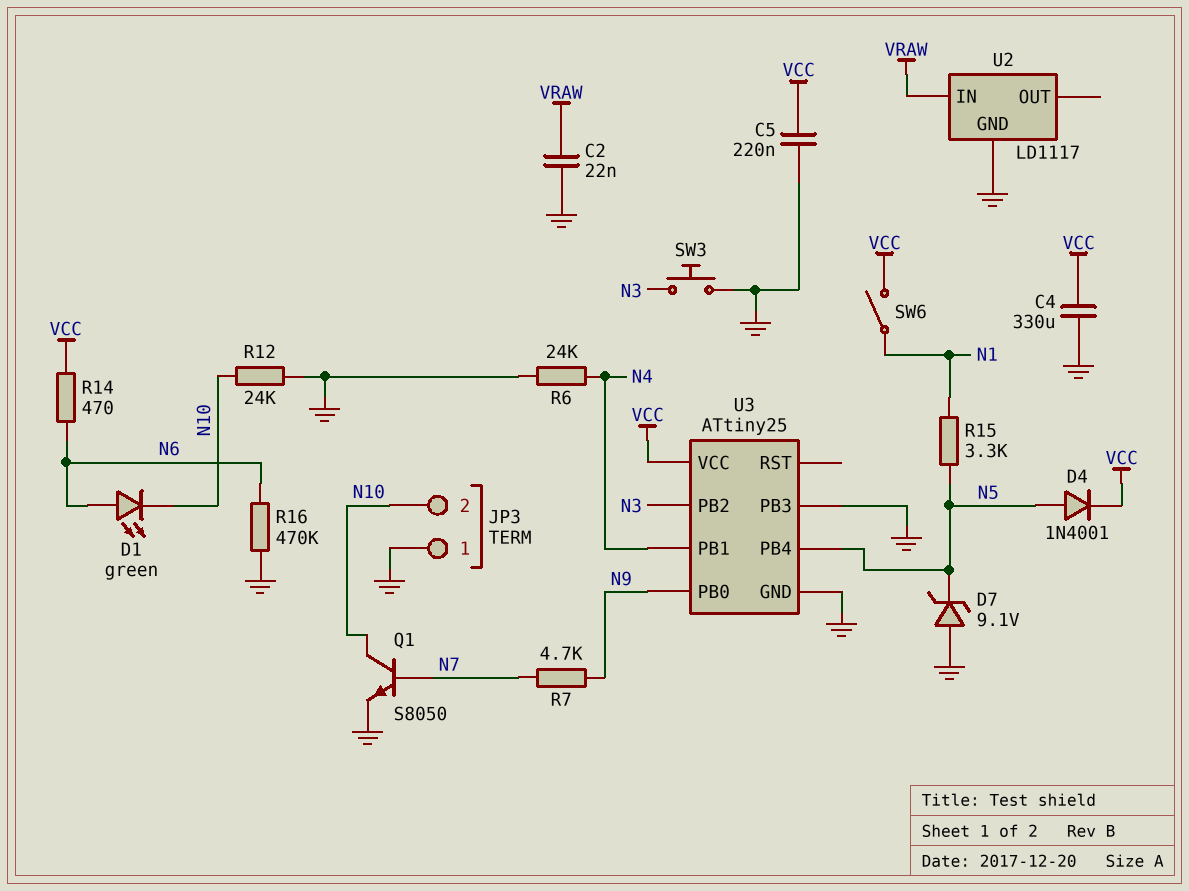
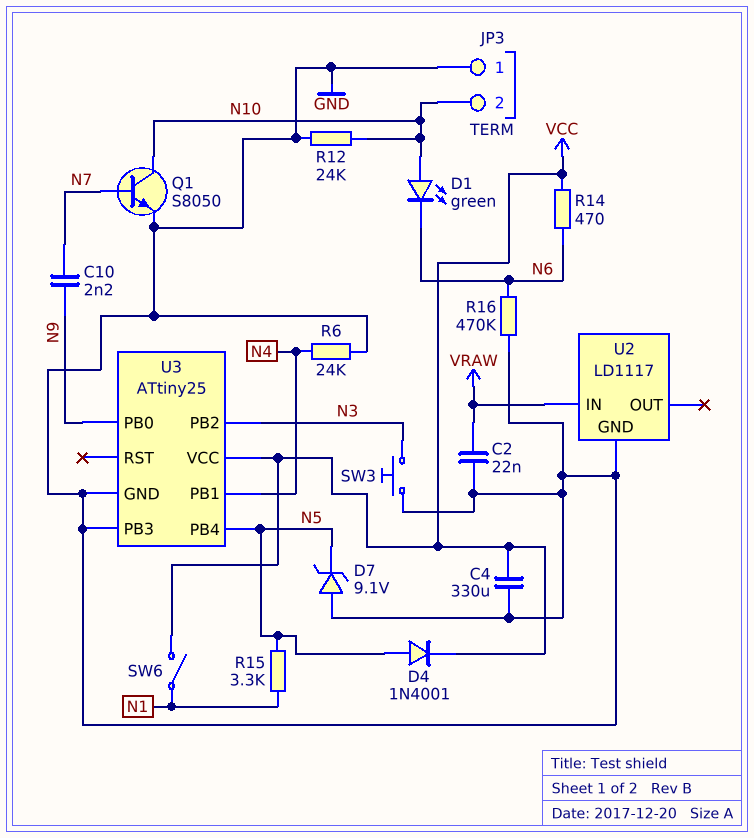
C5: 220nF (GND, VCC) -> none
C10: none -> 2.2nF (N7, N9)
D1: LED green (A N6, K N10) -> LED green (A N10, K N6)
R7: 4.7k (N7, N9) -> none

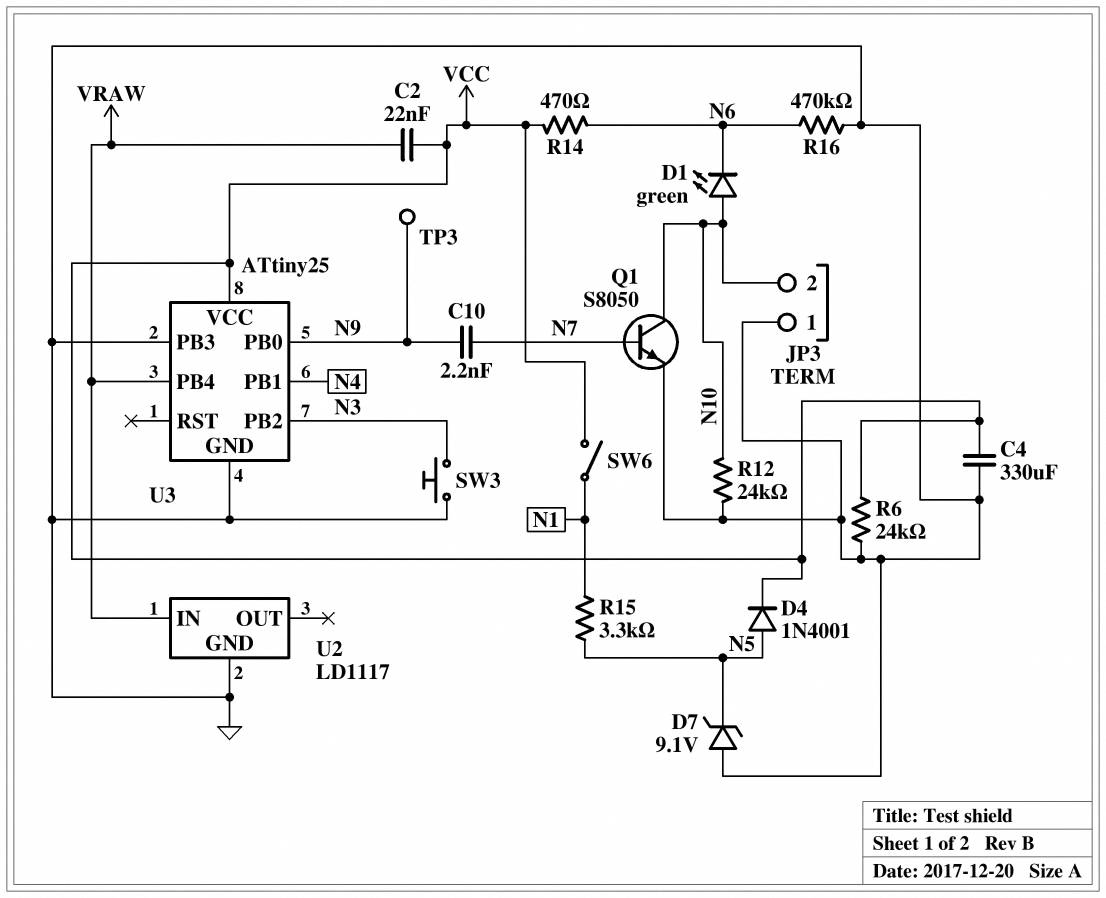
C2: 22nF (GND, VRAW) -> 22nF (VCC, VRAW)
R6: 24k (GND, N4) -> 24k (GND, VCC)
TP3: none -> test point (N9)
U3 pin PB4: N5 -> VRAW

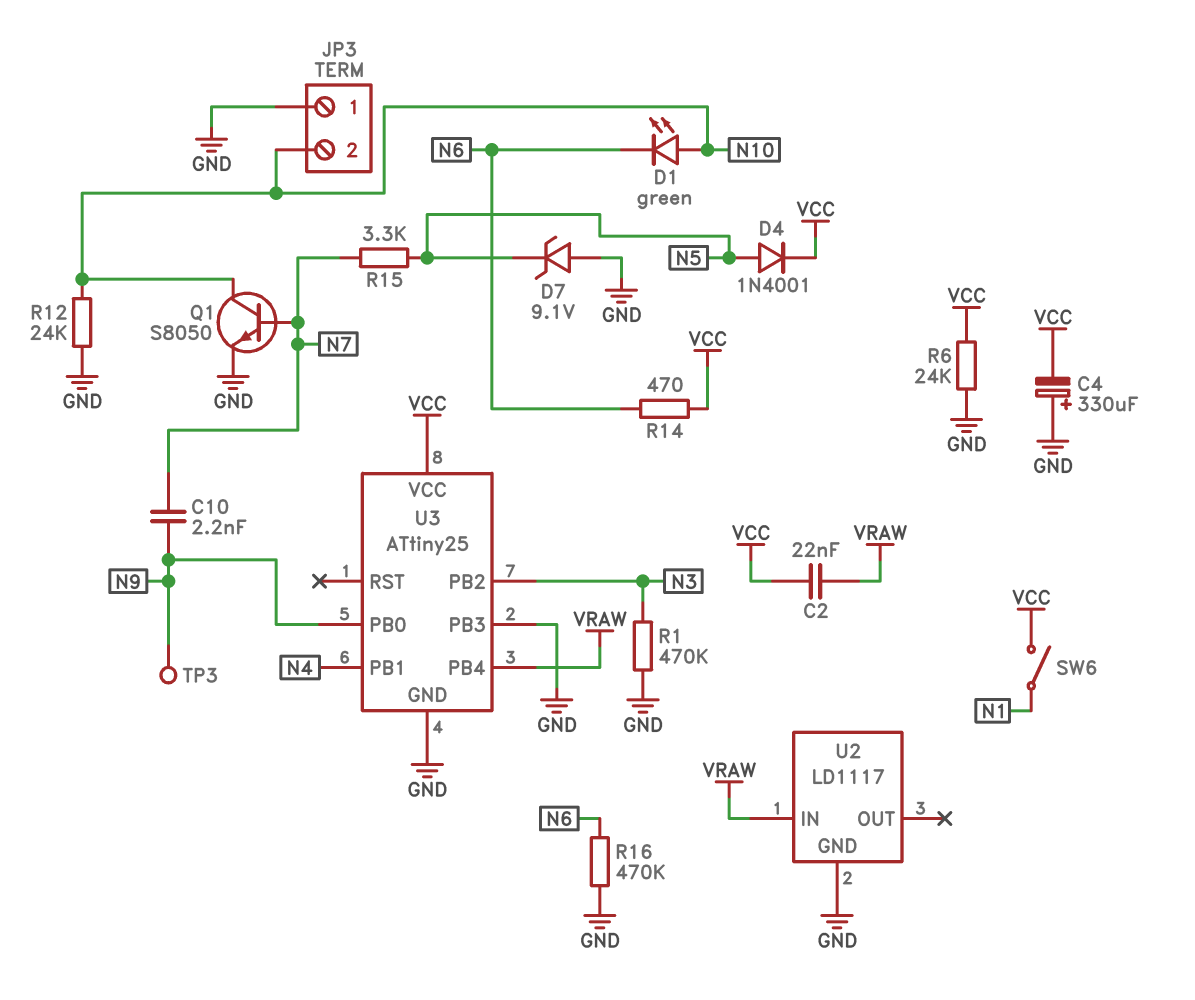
C4: 330uF (GND, VCC) -> 330uF (plus GND, minus VCC)
R1: none -> 470k (GND, N3)
R15: 3.3k (N1, N5) -> 3.3k (N5, N7)
SW3: button (GND, N3) -> none

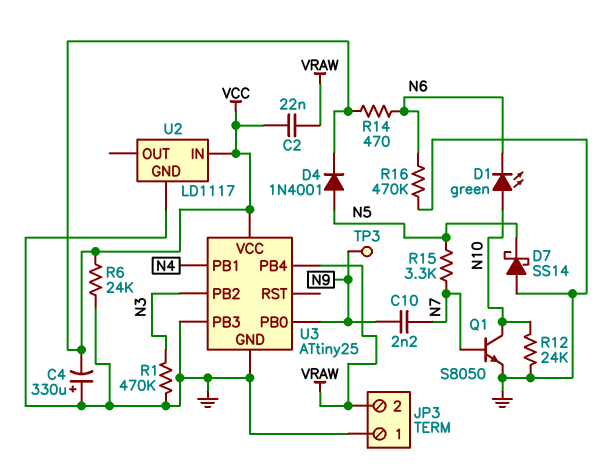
D7: zener 9.1V (A GND, K N5) -> schottky SS14 (A GND, K N5)
JP3 pin 2: N10 -> VRAW
SW6: switch (N1, VCC) -> none
U2 pin IN: VRAW -> VCC

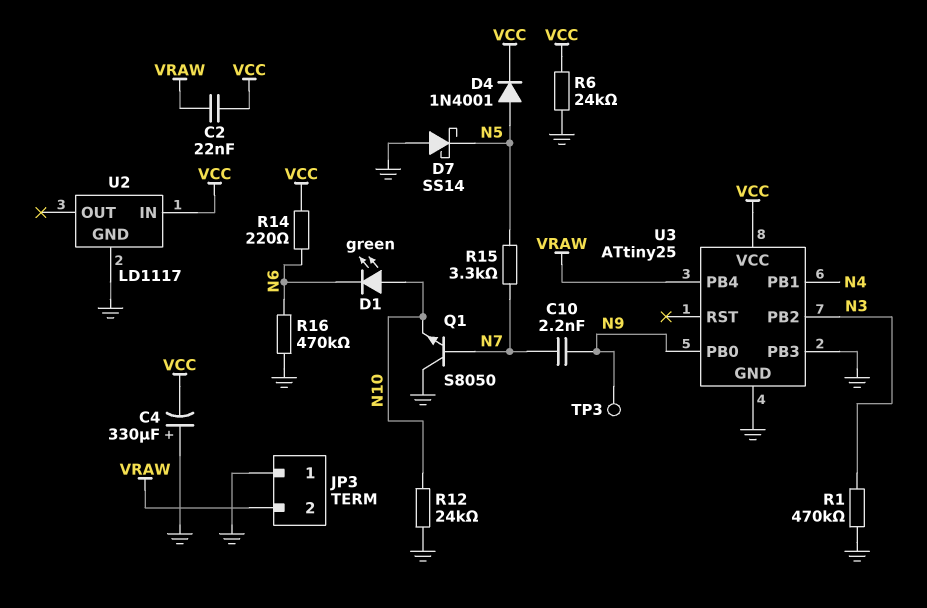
Q1: NPN S8050 (B N7, C N10, E GND) -> NPN S8050 (B N7, C GND, E N10)
R14: 470 (N6, VCC) -> 220 (N6, VCC)

